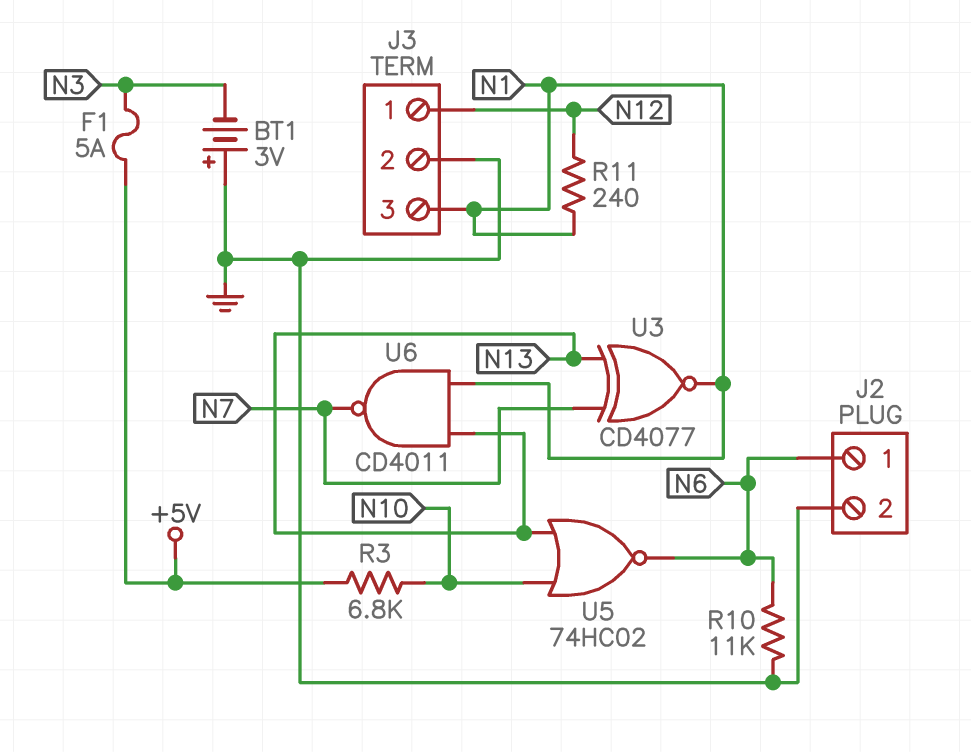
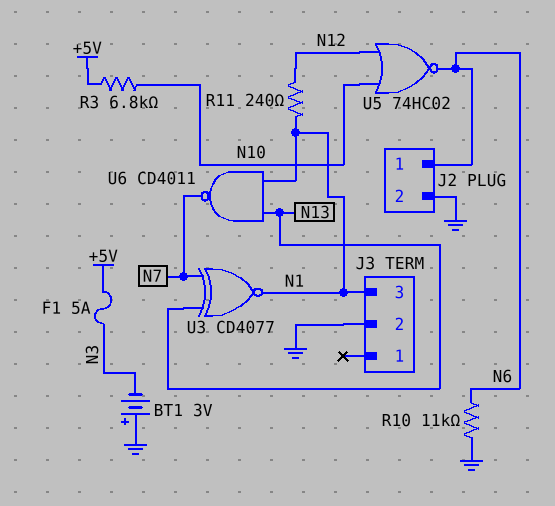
J3 pin 1: N12 -> none
U5: NOR 74HC02 (in N10, in N13, out N6) -> NOR 74HC02 (in N10, in N12, out N6)

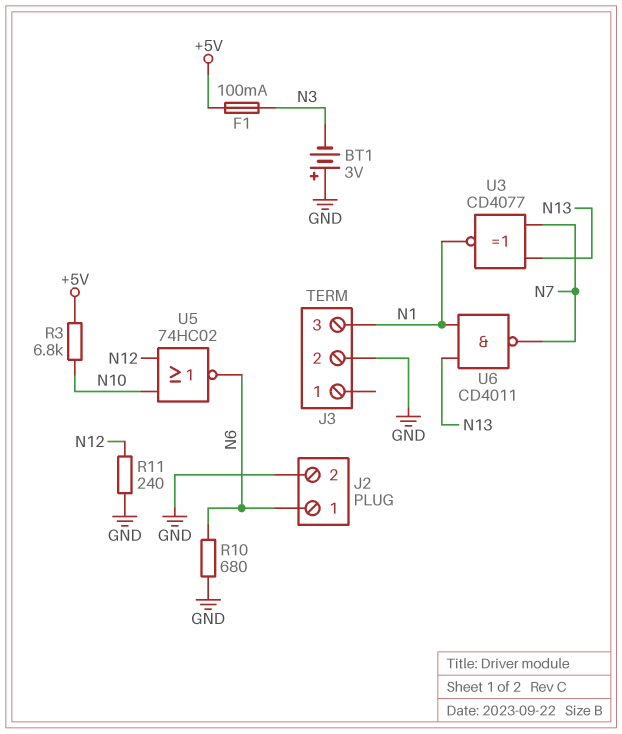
F1: 5A (+5V, N3) -> 100mA (+5V, N3)
R10: 11k (GND, N6) -> 680 (GND, N6)
R11: 240 (N1, N12) -> 240 (GND, N12)

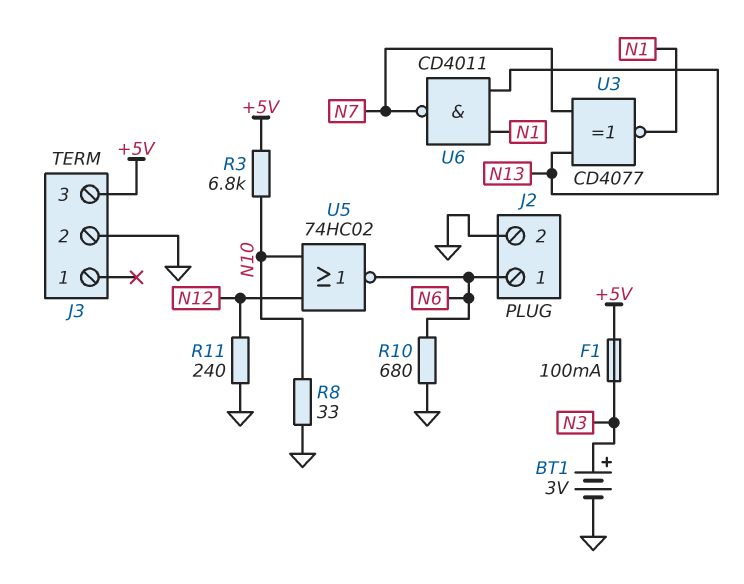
BT1: 3V (plus GND, minus N3) -> 3V (plus N3, minus GND)
J3 pin 3: N1 -> +5V
R8: none -> 33 (GND, N10)

